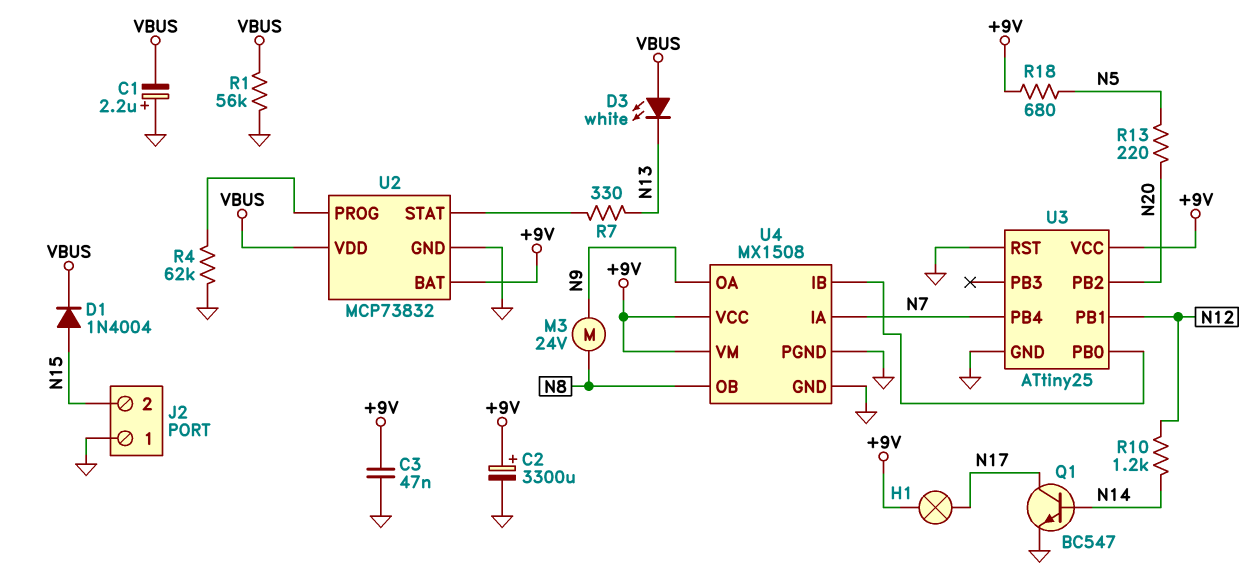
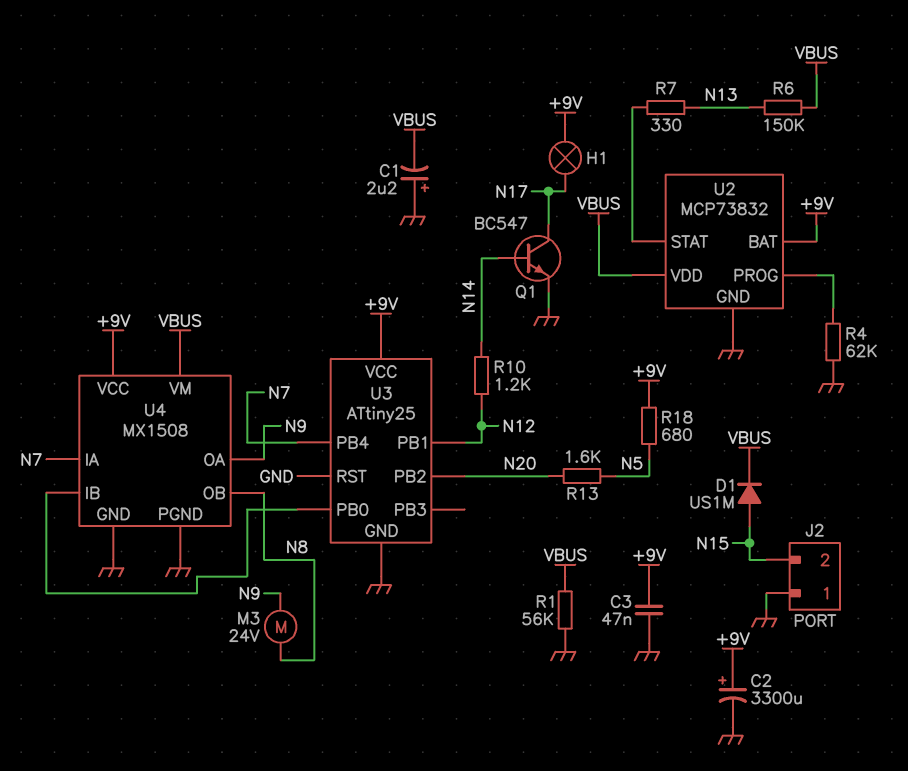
D1: diode 1N4004 (A N15, K VBUS) -> diode US1M (A N15, K VBUS)
D3: LED white (A VBUS, K N13) -> none
R6: none -> 150k (N13, VBUS)
R13: 220 (N5, N20) -> 1.6k (N5, N20)
U4 pin VM: +9V -> VBUS

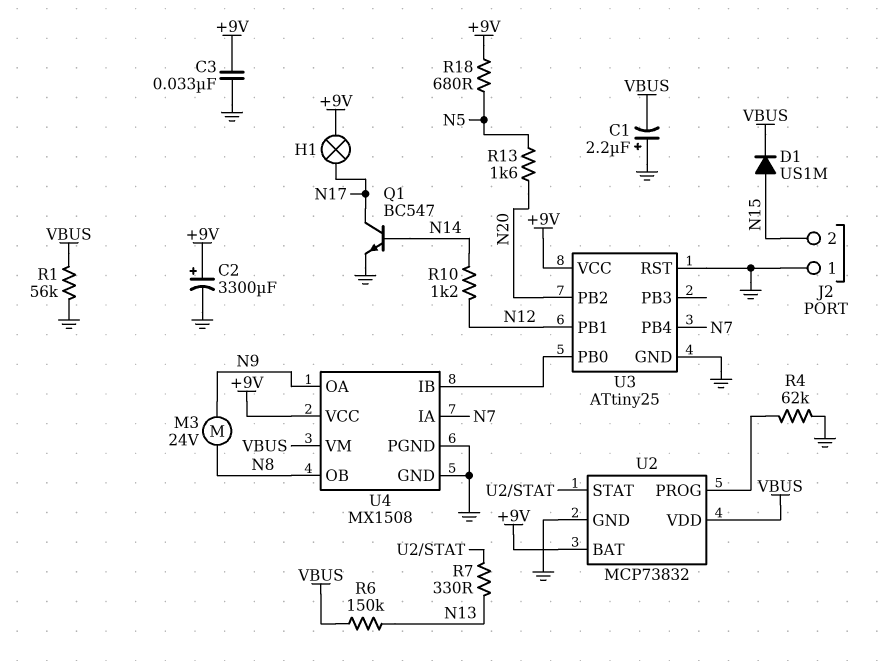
C3: 47nF (+9V, GND) -> 33nF (+9V, GND)

